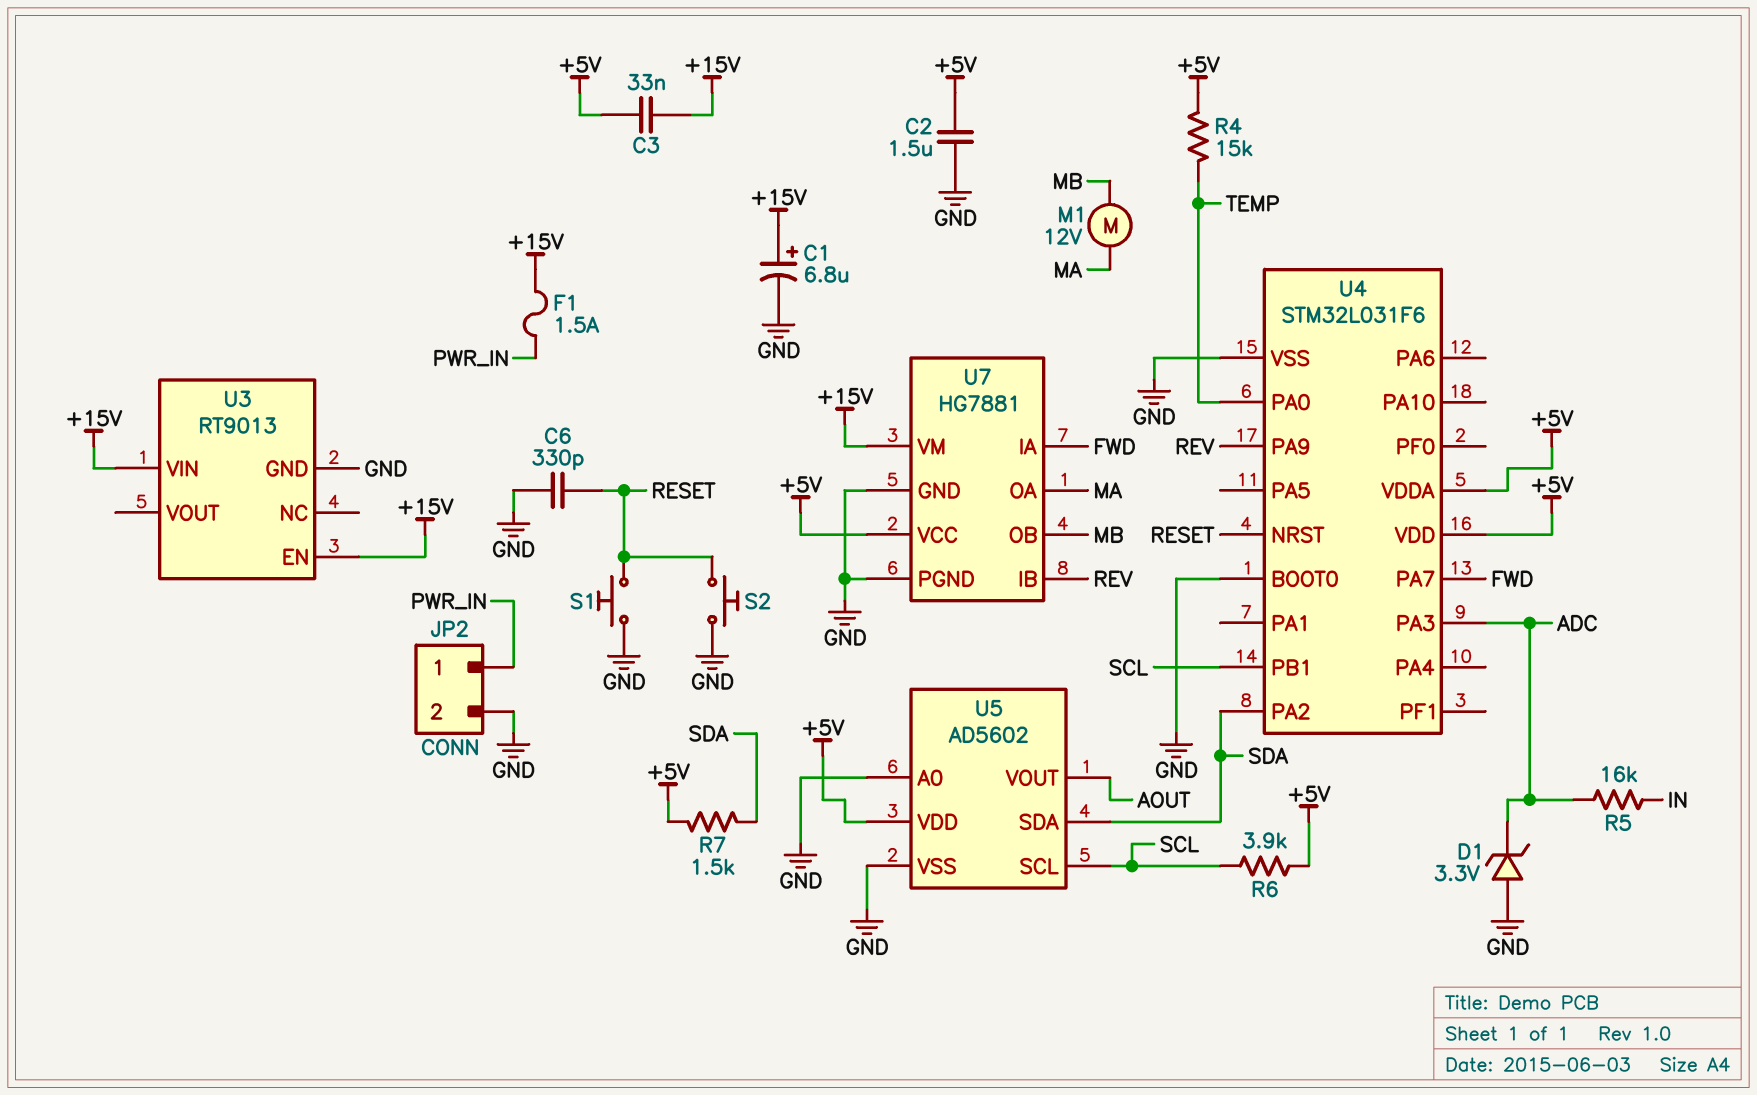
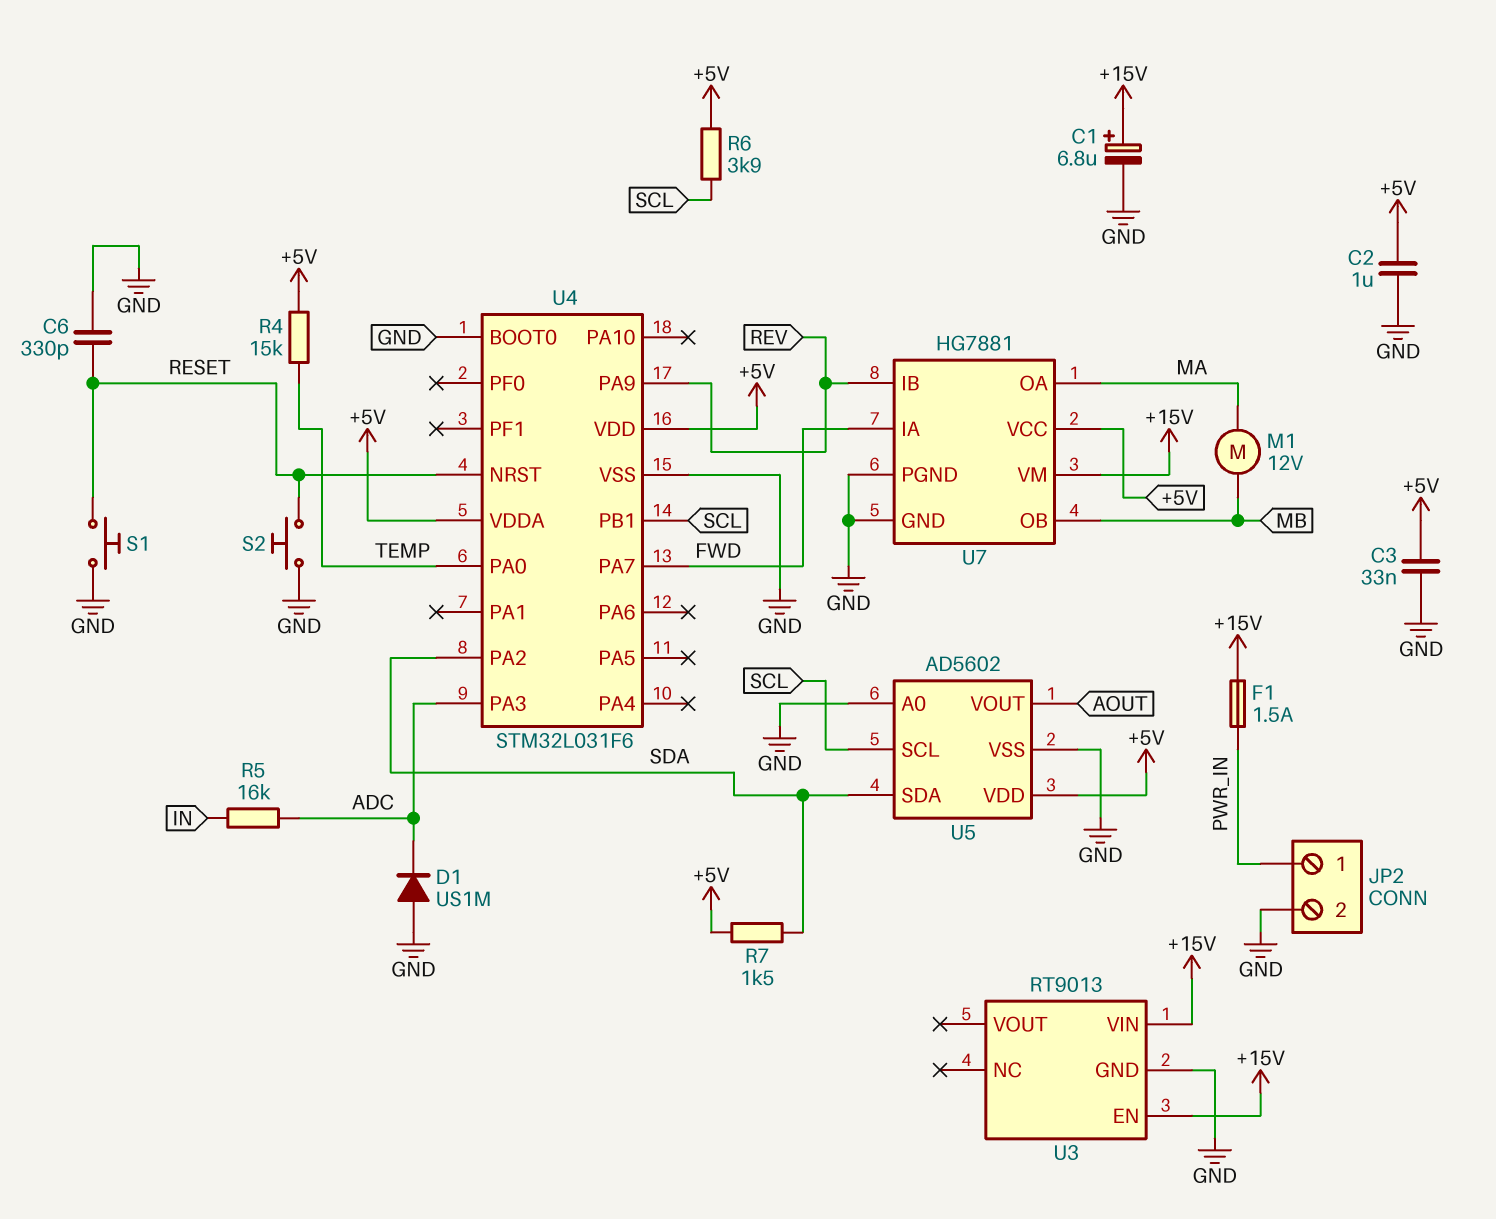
C2: 1.5uF (+5V, GND) -> 1uF (+5V, GND)
C3: 33nF (+5V, +15V) -> 33nF (+5V, GND)
D1: zener 3.3V (A GND, K ADC) -> diode US1M (A GND, K ADC)

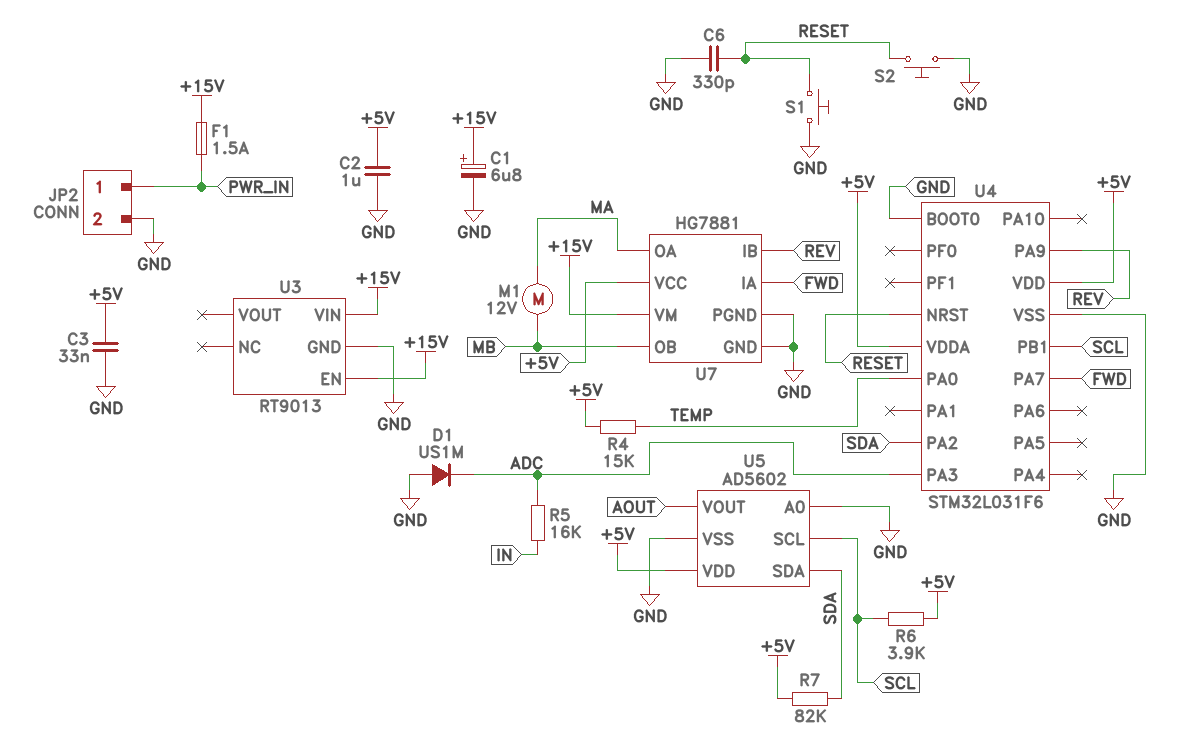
R7: 1.5k (+5V, SDA) -> 82k (+5V, SDA)

